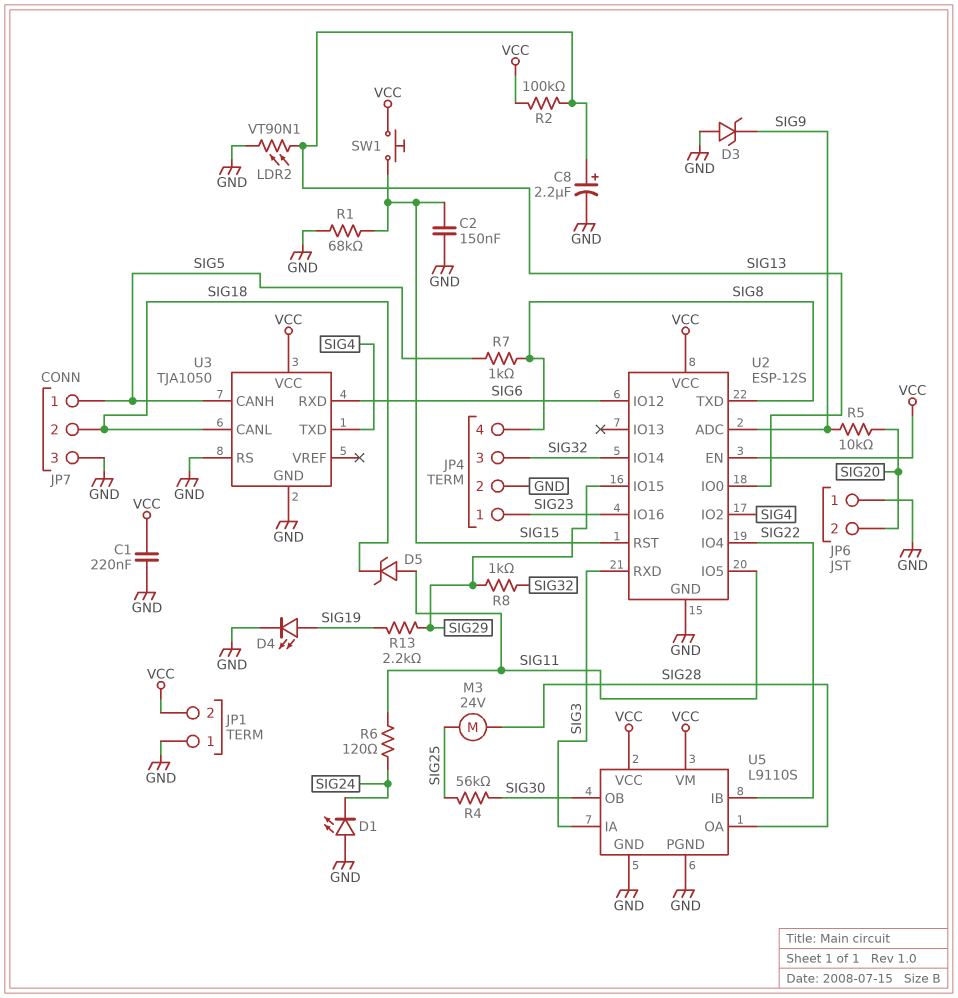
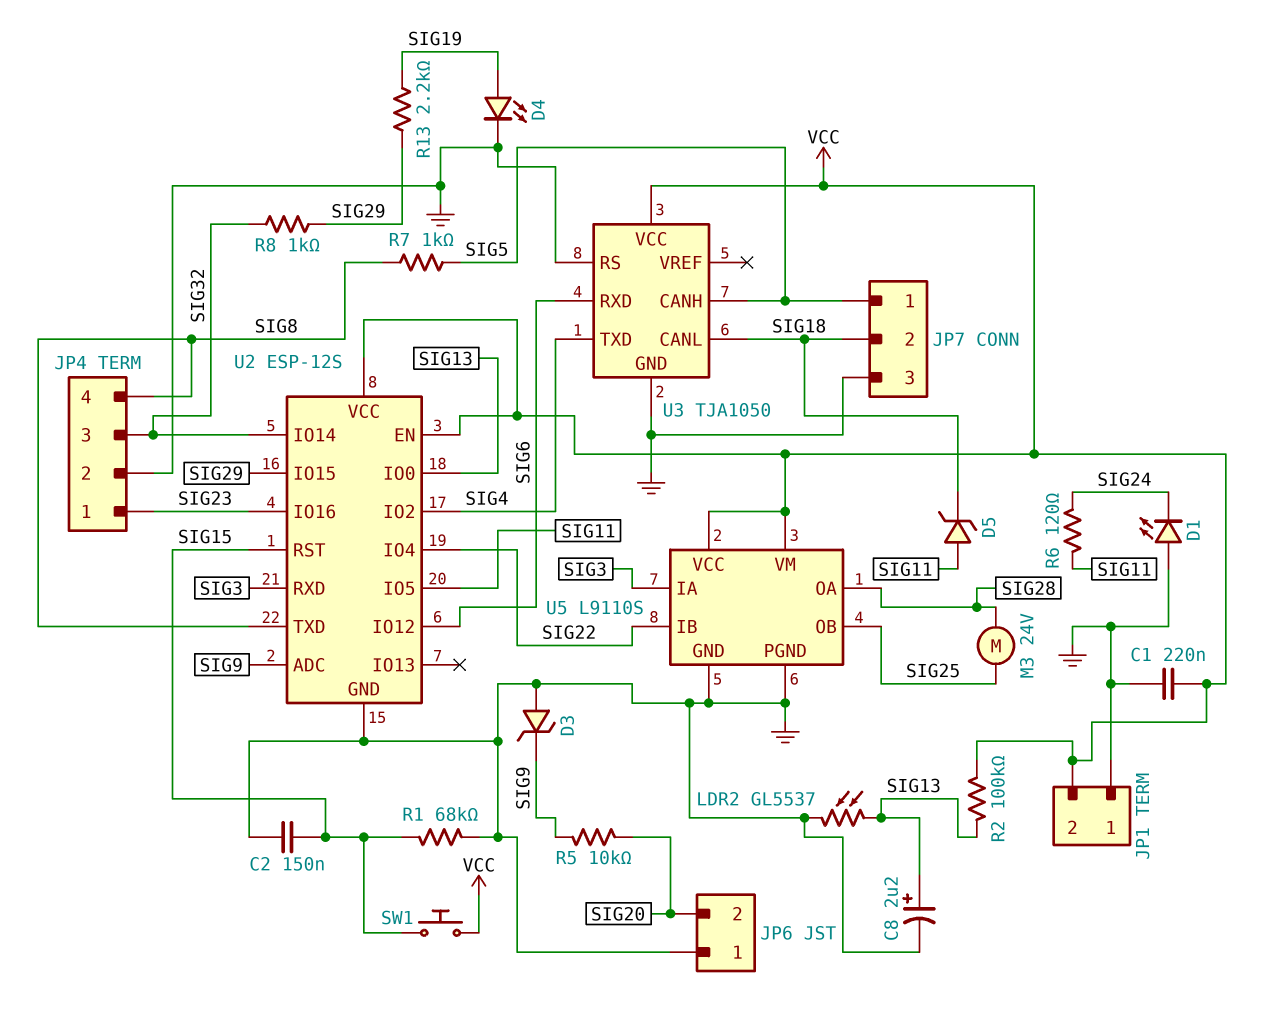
LDR2: VT90N1 (GND, SIG13) -> GL5537 (GND, SIG13)
R4: 56k (SIG25, SIG30) -> none
U5 pin OB: SIG30 -> SIG25

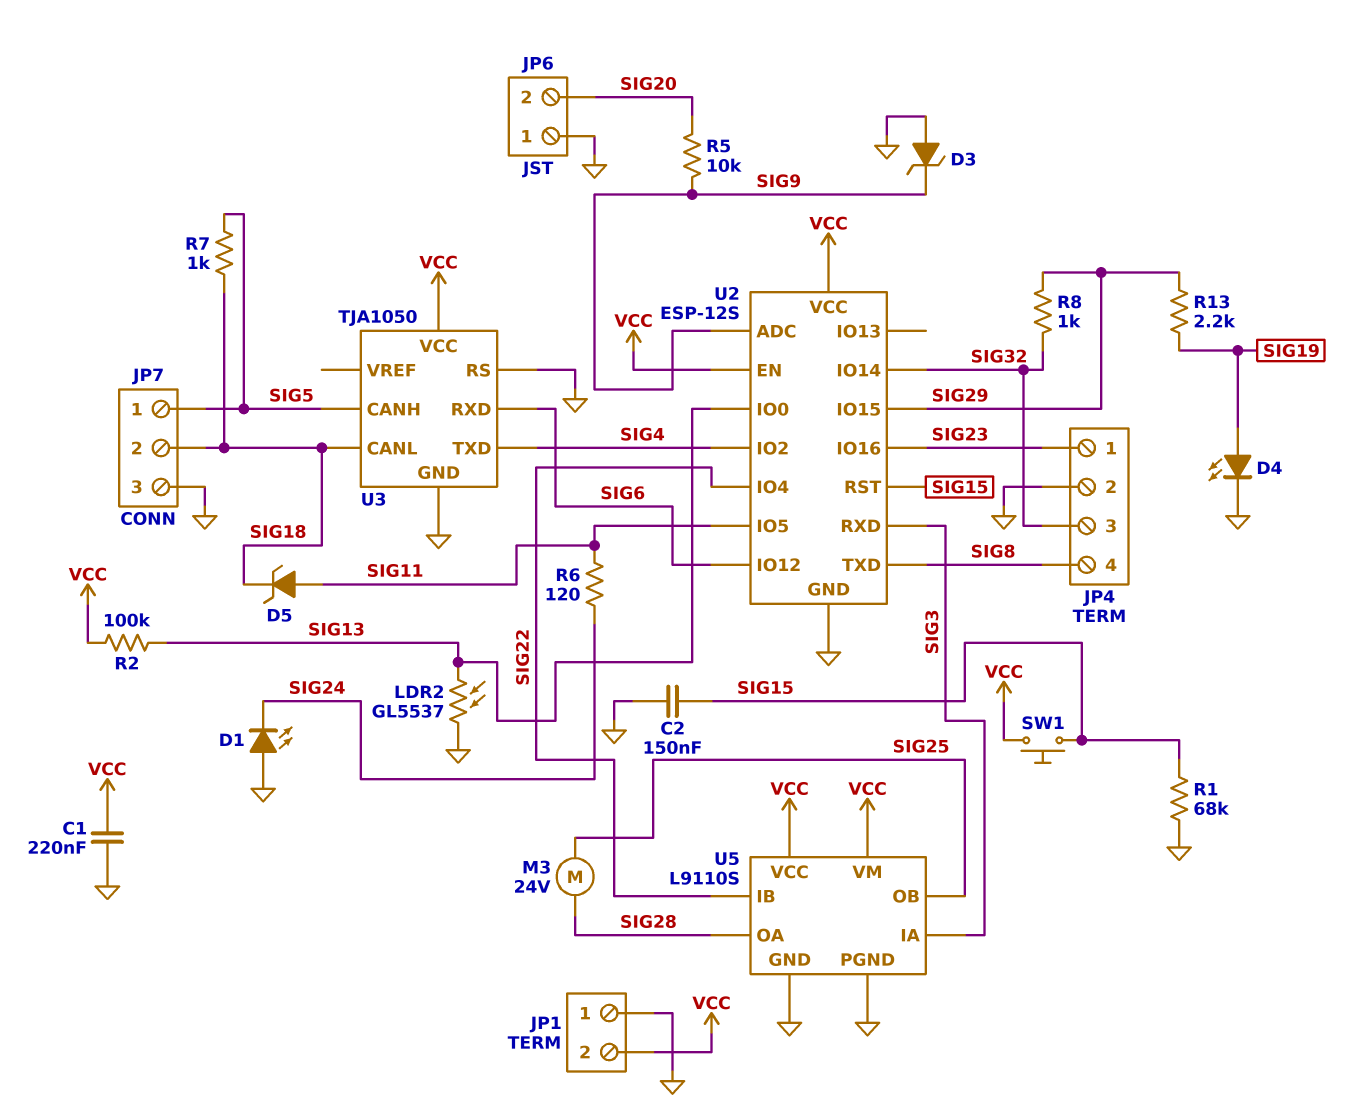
C8: 2.2uF (plus SIG13, minus GND) -> none
R7: 1k (SIG5, SIG8) -> 1k (SIG5, SIG18)

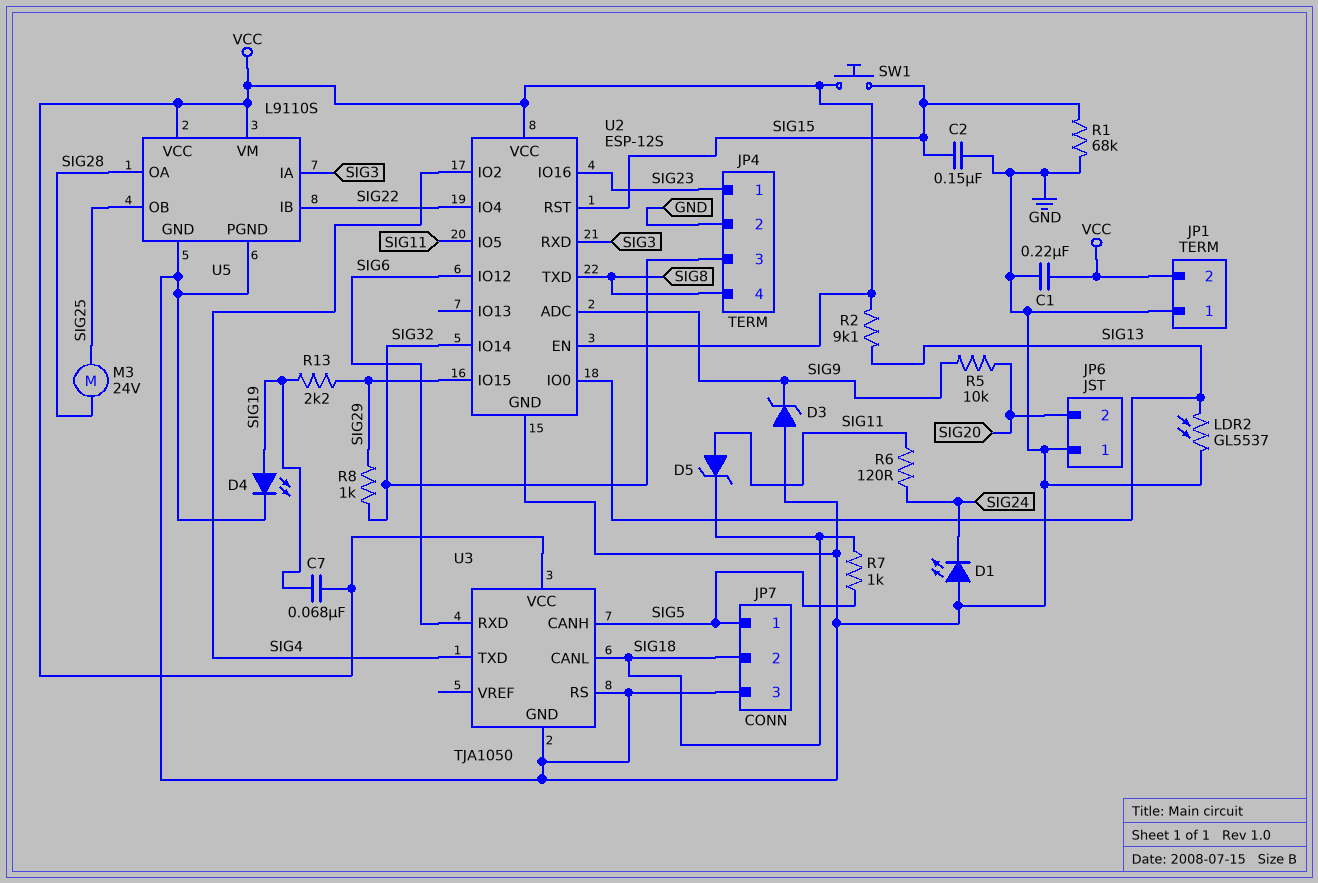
C7: none -> 68nF (SIG19, VCC)
R2: 100k (SIG13, VCC) -> 9.1k (SIG13, VCC)

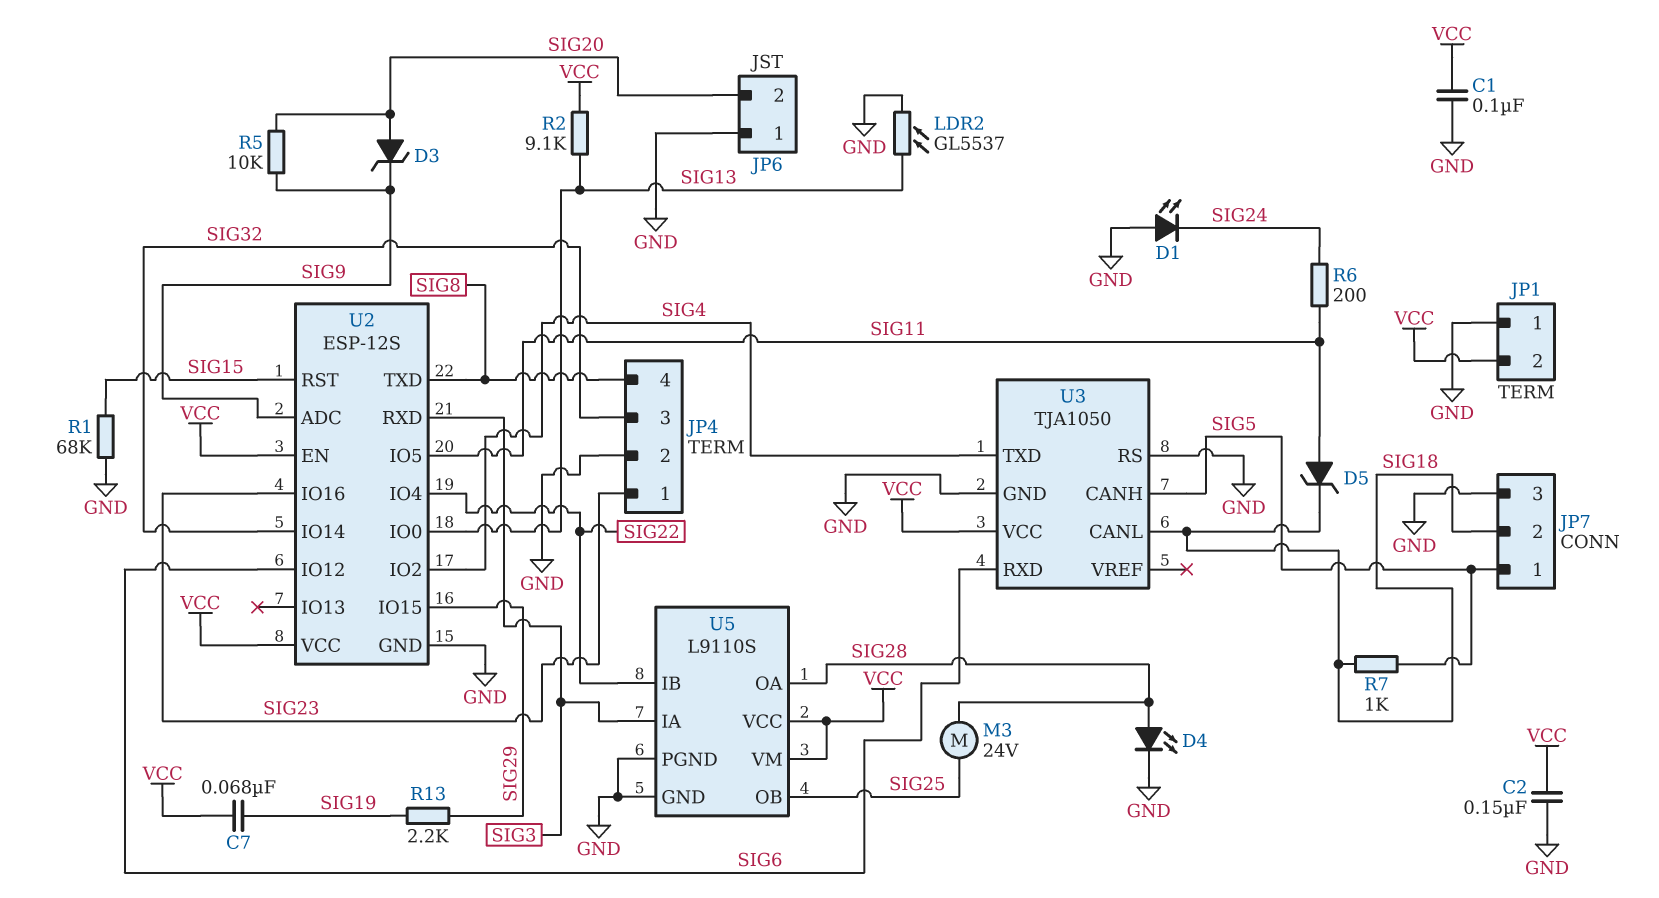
C1: 220nF (GND, VCC) -> 100nF (GND, VCC)
C2: 150nF (GND, SIG15) -> 150nF (GND, VCC)
D3: zener (A GND, K SIG9) -> zener (A SIG20, K SIG9)
D4: LED (A SIG19, K GND) -> LED (A SIG28, K GND)
R6: 120 (SIG11, SIG24) -> 200 (SIG11, SIG24)
R8: 1k (SIG29, SIG32) -> none
SW1: button (SIG15, VCC) -> none

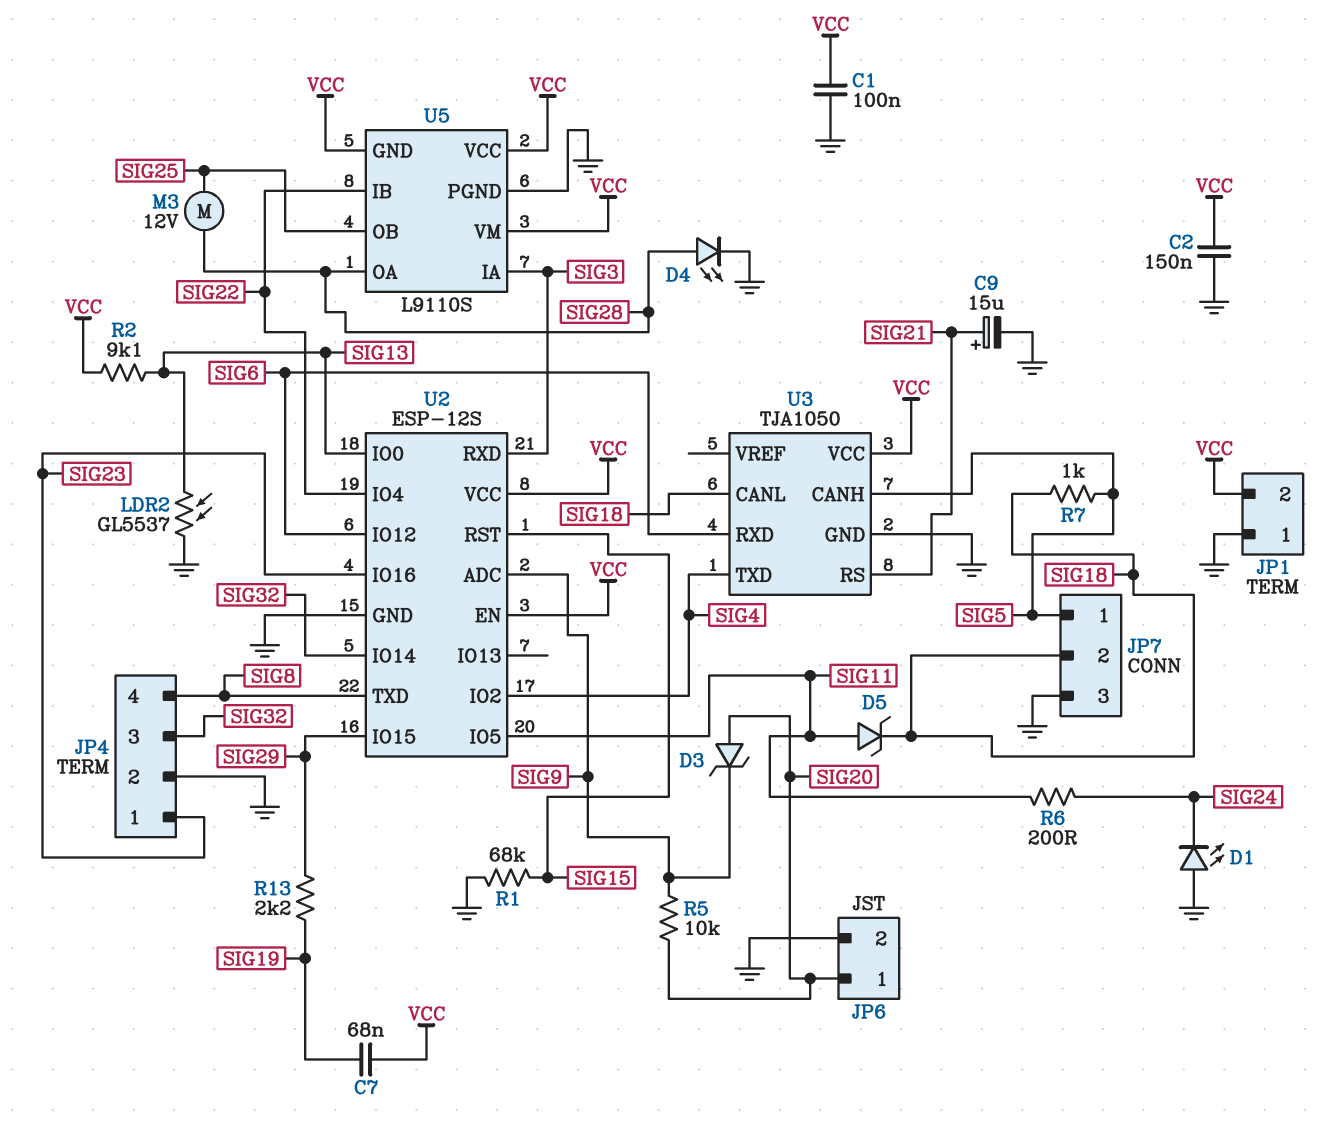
C9: none -> 15uF (plus SIG21, minus GND)
JP6 pin 1: GND -> SIG20
JP6 pin 2: SIG20 -> GND
M3: motor 24V (SIG25, SIG28) -> motor 12V (SIG25, SIG28)
U3 pin RS: GND -> SIG21
U5 pin GND: GND -> VCC

